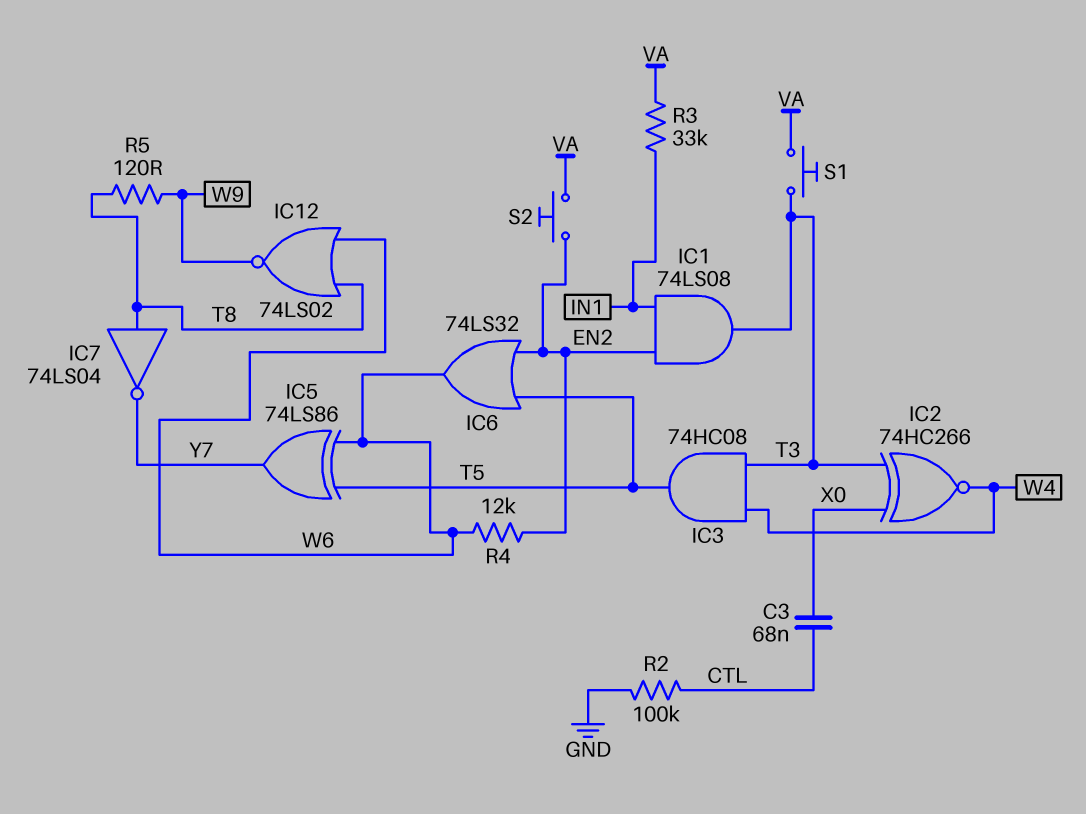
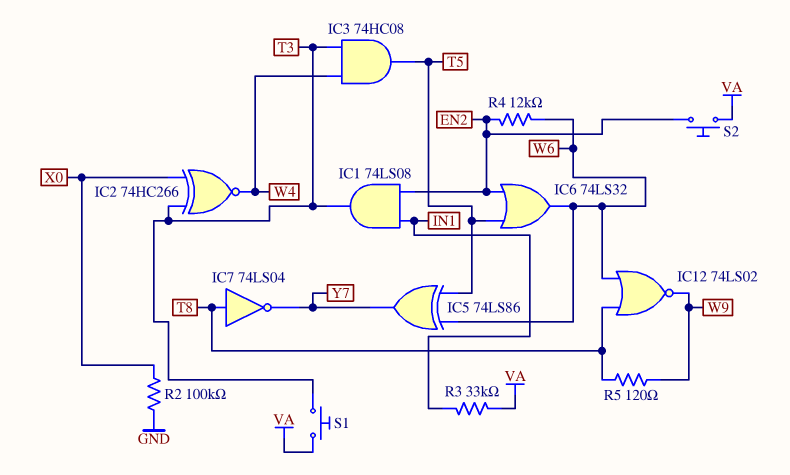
C3: 68nF (CTL, X0) -> none
R2: 100k (CTL, GND) -> 100k (GND, X0)

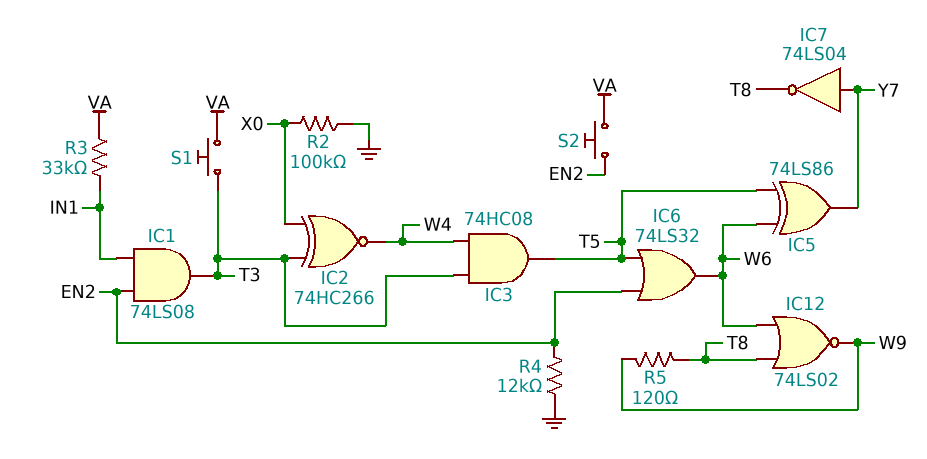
IC7: NOT 74LS04 (in T8, out Y7) -> NOT 74LS04 (in Y7, out T8)
R4: 12k (EN2, W6) -> 12k (EN2, GND)

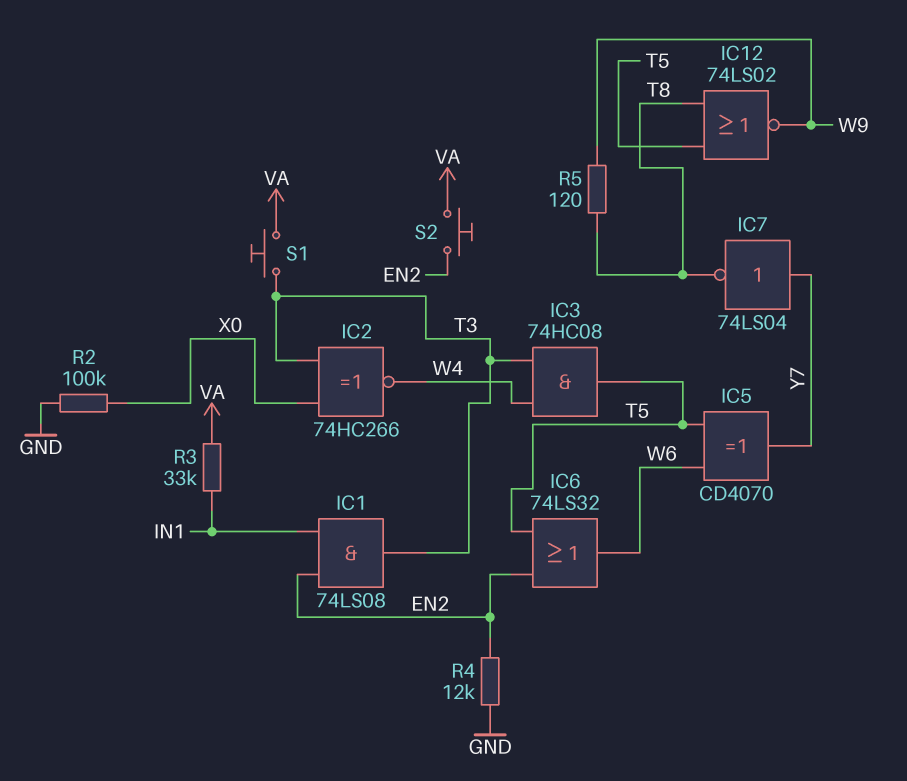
IC5: XOR 74LS86 (in T5, in W6, out Y7) -> XOR CD4070 (in T5, in W6, out Y7)
IC12: NOR 74LS02 (in T8, in W6, out W9) -> NOR 74LS02 (in T5, in T8, out W9)

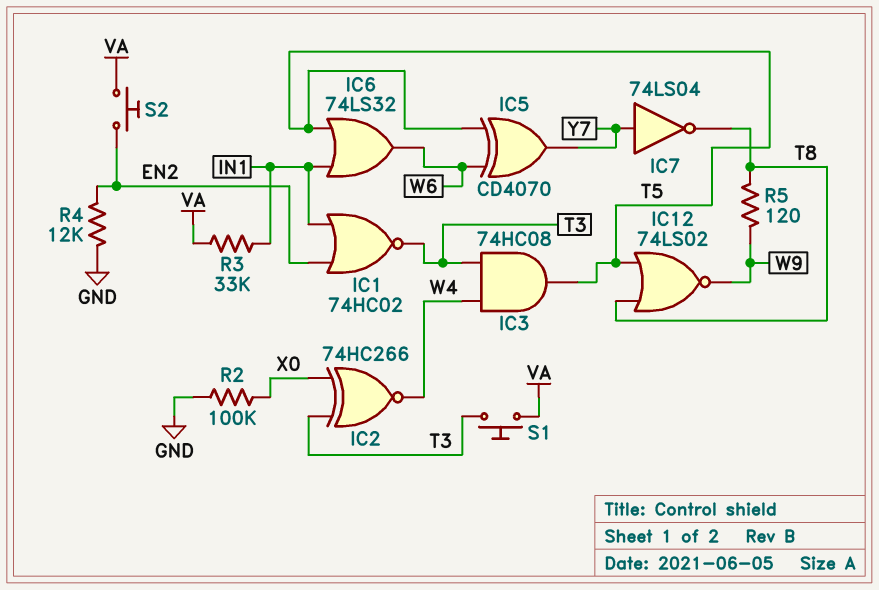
IC1: AND 74LS08 (in EN2, in IN1, out T3) -> NOR 74HC02 (in EN2, in IN1, out T3)
IC6: OR 74LS32 (in EN2, in T5, out W6) -> OR 74LS32 (in IN1, in T5, out W6)

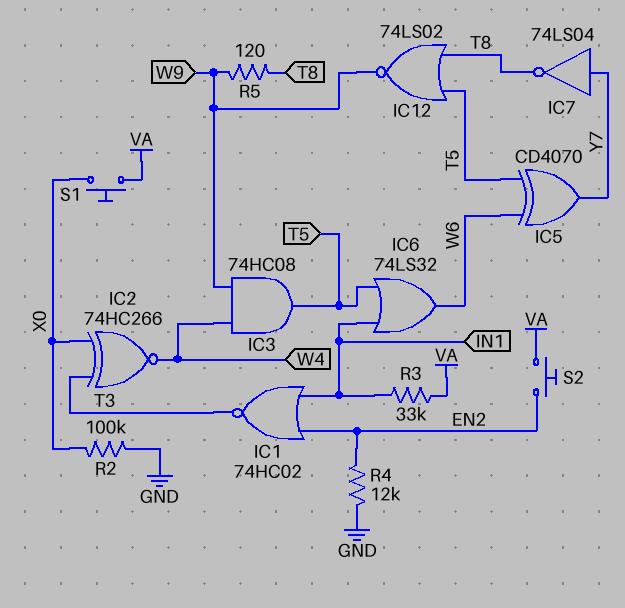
IC3: AND 74HC08 (in T3, in W4, out T5) -> AND 74HC08 (in W4, in W9, out T5)
S1: button (T3, VA) -> button (VA, X0)

